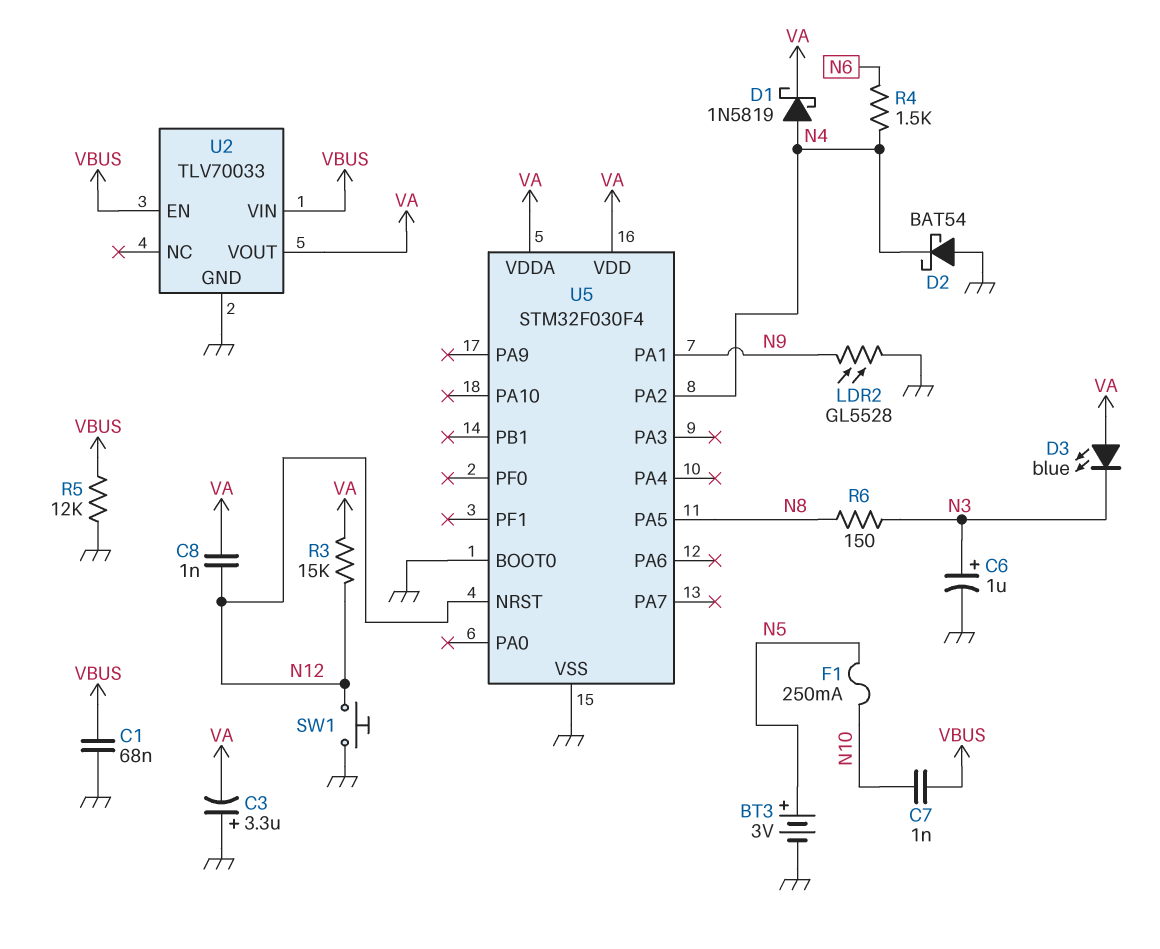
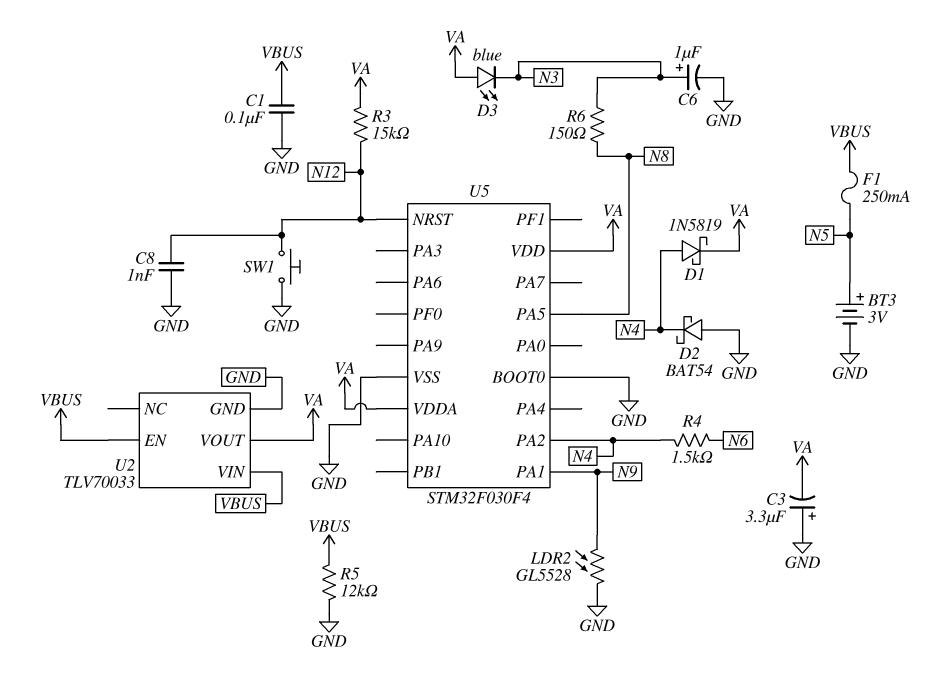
C1: 68nF (GND, VBUS) -> 100nF (GND, VBUS)
C7: 1nF (N10, VBUS) -> none
C8: 1nF (N12, VA) -> 1nF (GND, N12)
F1: 250mA (N5, N10) -> 250mA (N5, VBUS)

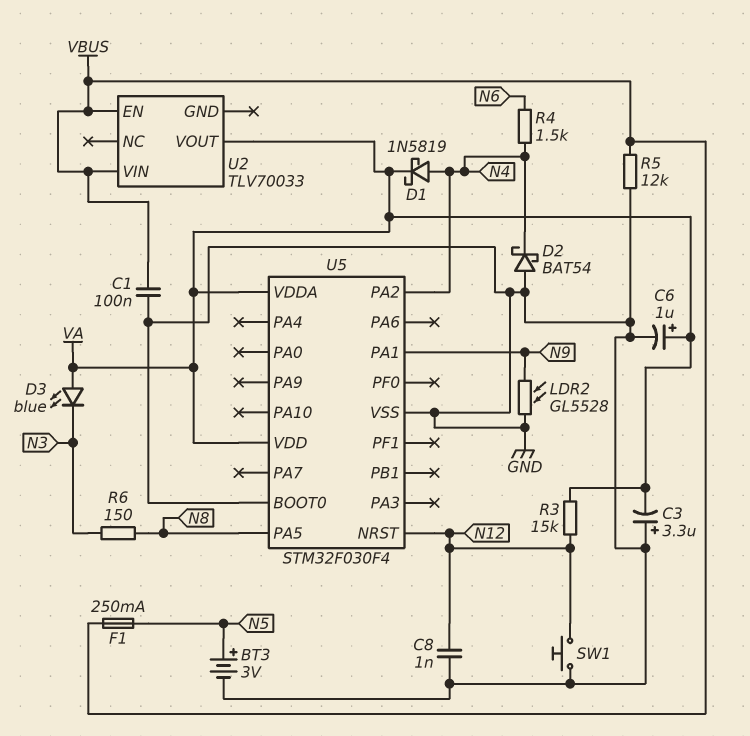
C6: 1uF (plus N3, minus GND) -> 1uF (plus VA, minus GND)
U2 pin GND: GND -> none

